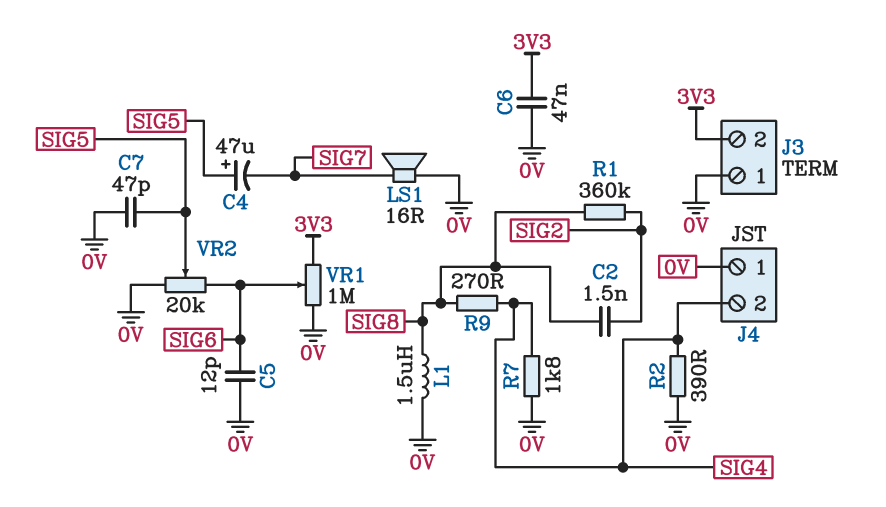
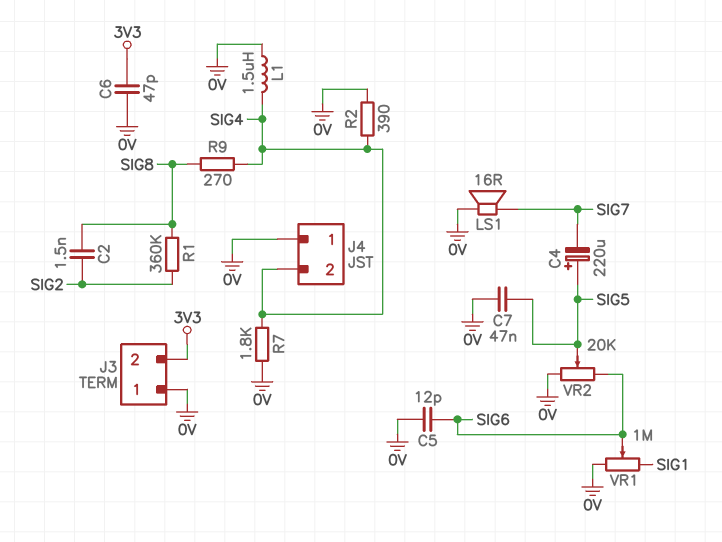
C4: 47uF (plus SIG5, minus SIG7) -> 220uF (plus SIG5, minus SIG7)
C6: 47nF (0V, 3V3) -> 47pF (0V, 3V3)
C7: 47pF (0V, SIG5) -> 47nF (0V, SIG5)
L1: 1.5uH (0V, SIG8) -> 1.5uH (0V, SIG4)
VR1: 1M (0V, 3V3, wiper SIG6) -> 1M (0V, SIG1, wiper SIG6)

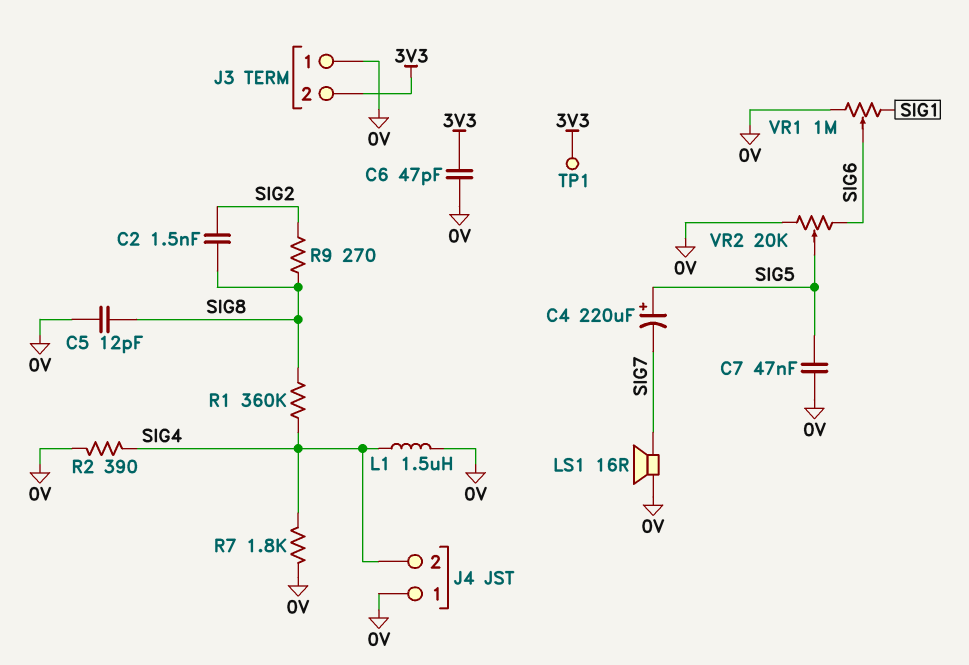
C5: 12pF (0V, SIG6) -> 12pF (0V, SIG8)
R1: 360k (SIG2, SIG8) -> 360k (SIG4, SIG8)
R9: 270 (SIG4, SIG8) -> 270 (SIG2, SIG8)
TP1: none -> test point (3V3)

